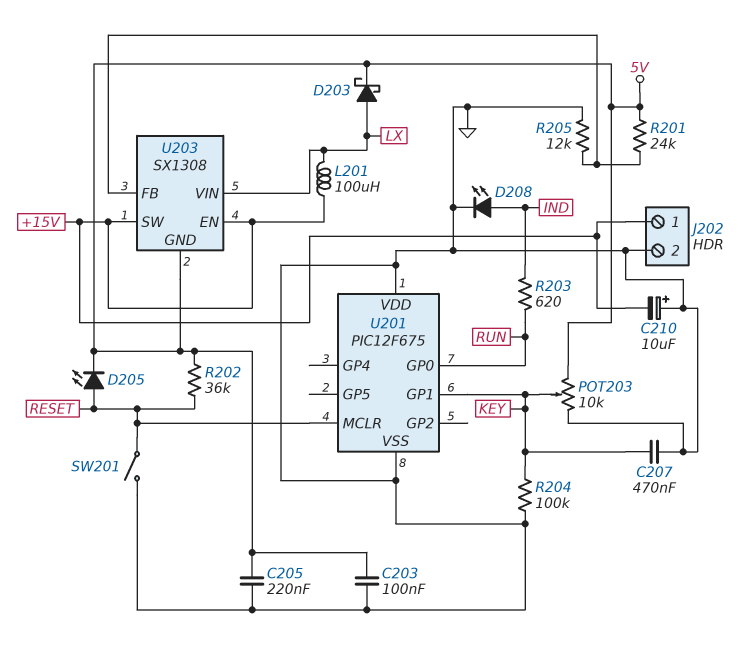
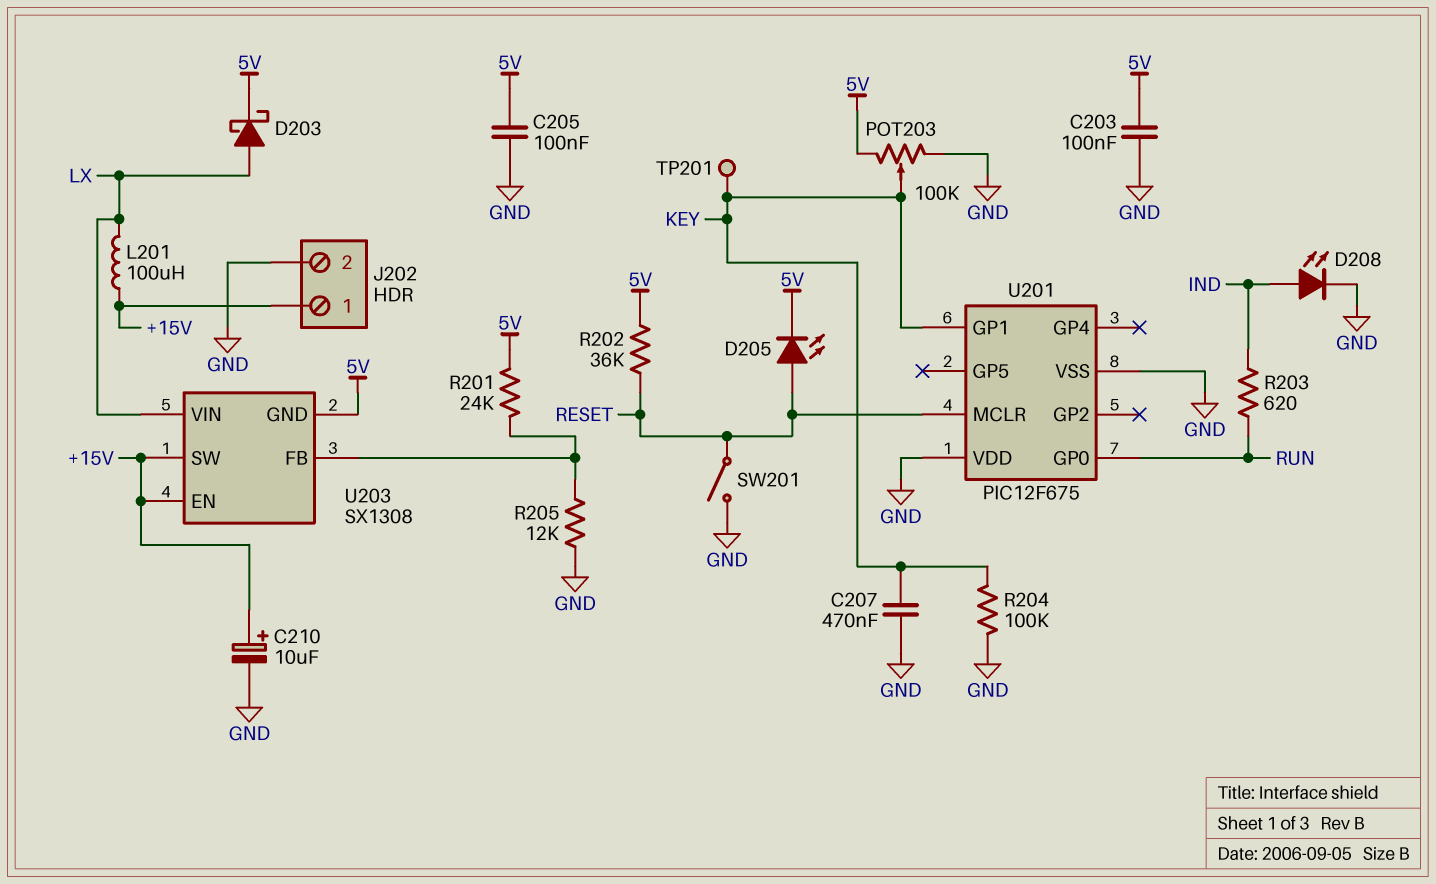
C205: 220nF (5V, GND) -> 100nF (5V, GND)
C210: 10uF (plus GND, minus +15V) -> 10uF (plus +15V, minus GND)
POT203: 10k (5V, GND, wiper KEY) -> 100k (5V, GND, wiper KEY)
TP201: none -> test point (KEY)

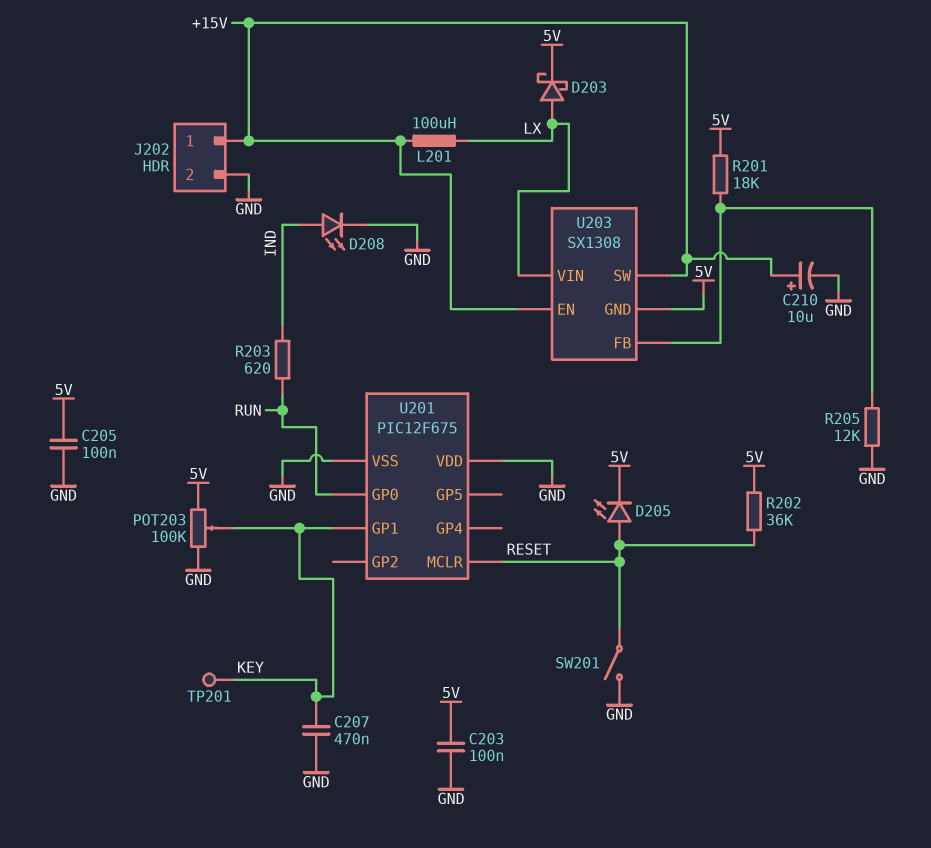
R201: 24k (5V, U203/FB) -> 18k (5V, U203/FB)
R204: 100k (GND, KEY) -> none

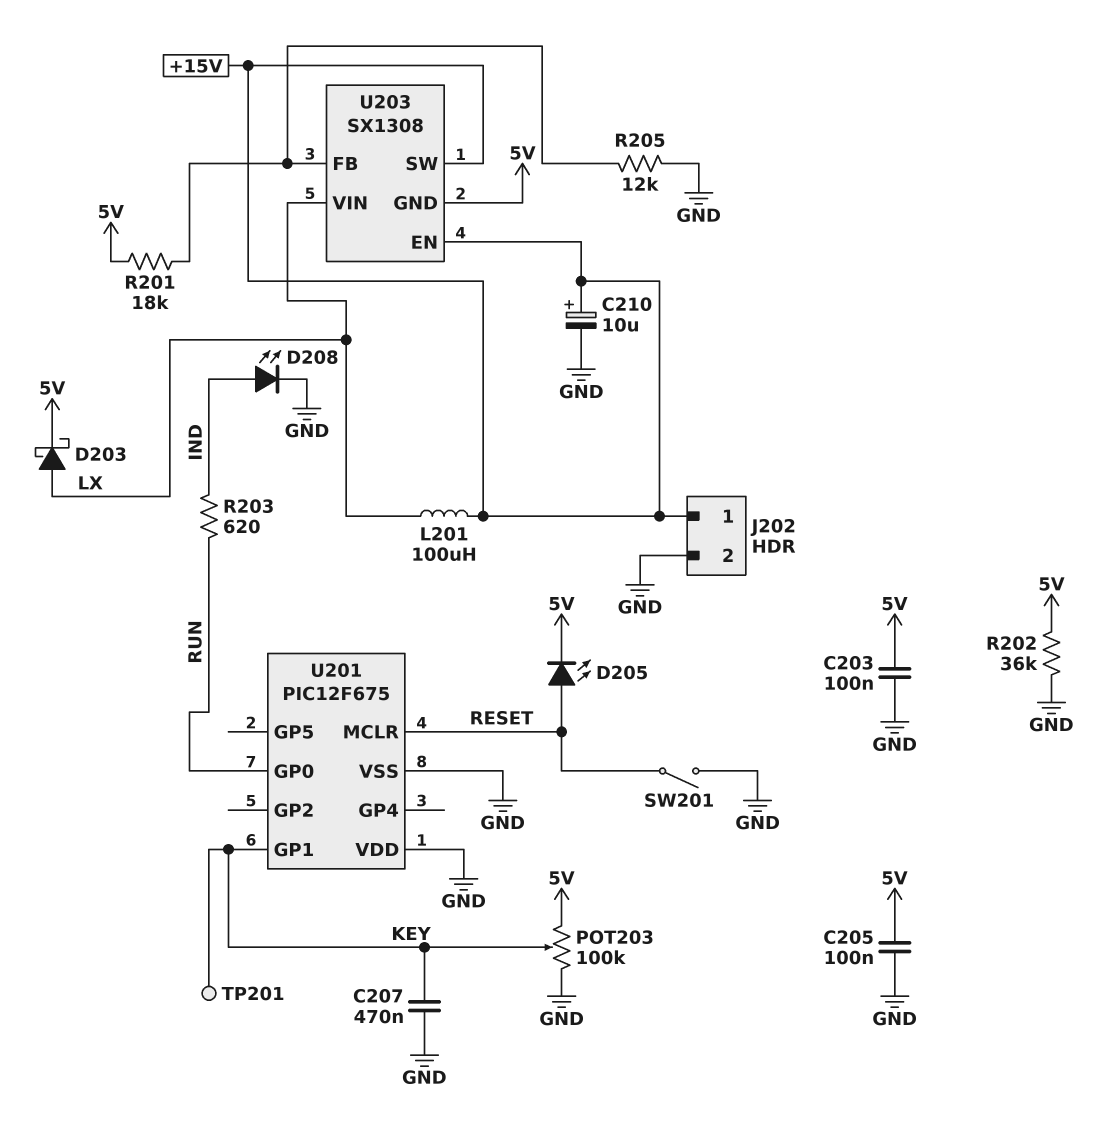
R202: 36k (5V, RESET) -> 36k (5V, GND)

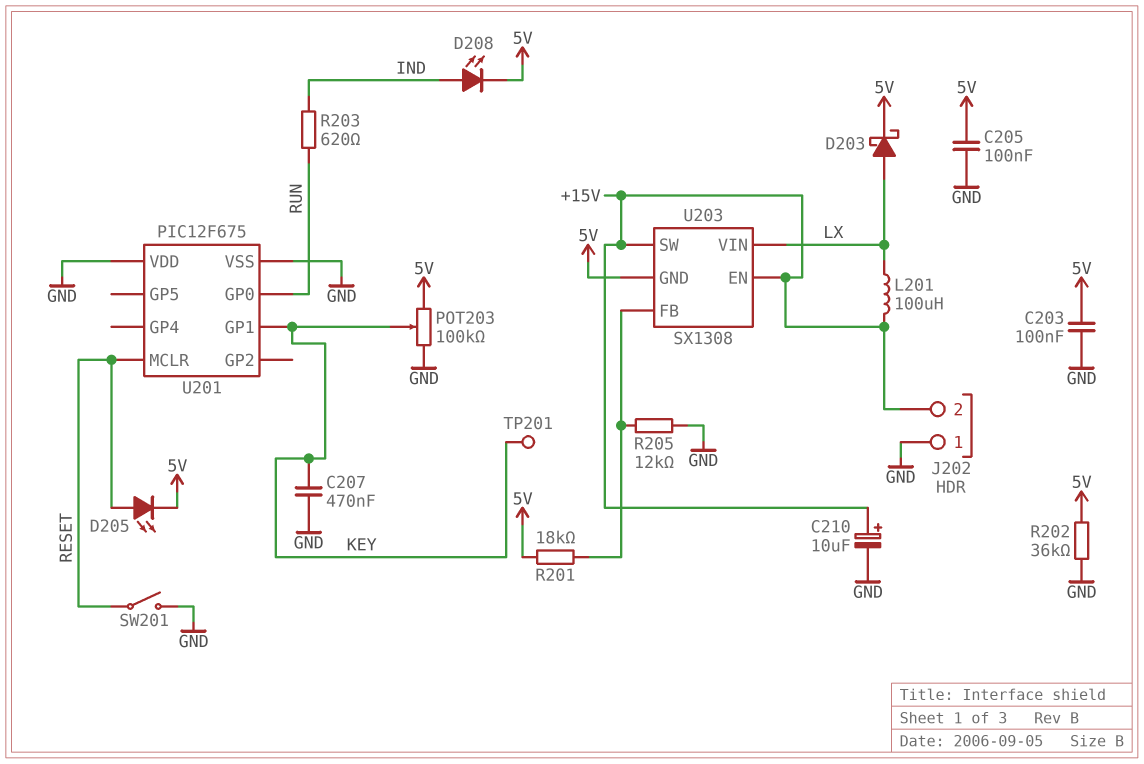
D208: LED (A IND, K GND) -> LED (A IND, K 5V)
J202 pin 1: +15V -> GND
J202 pin 2: GND -> +15V

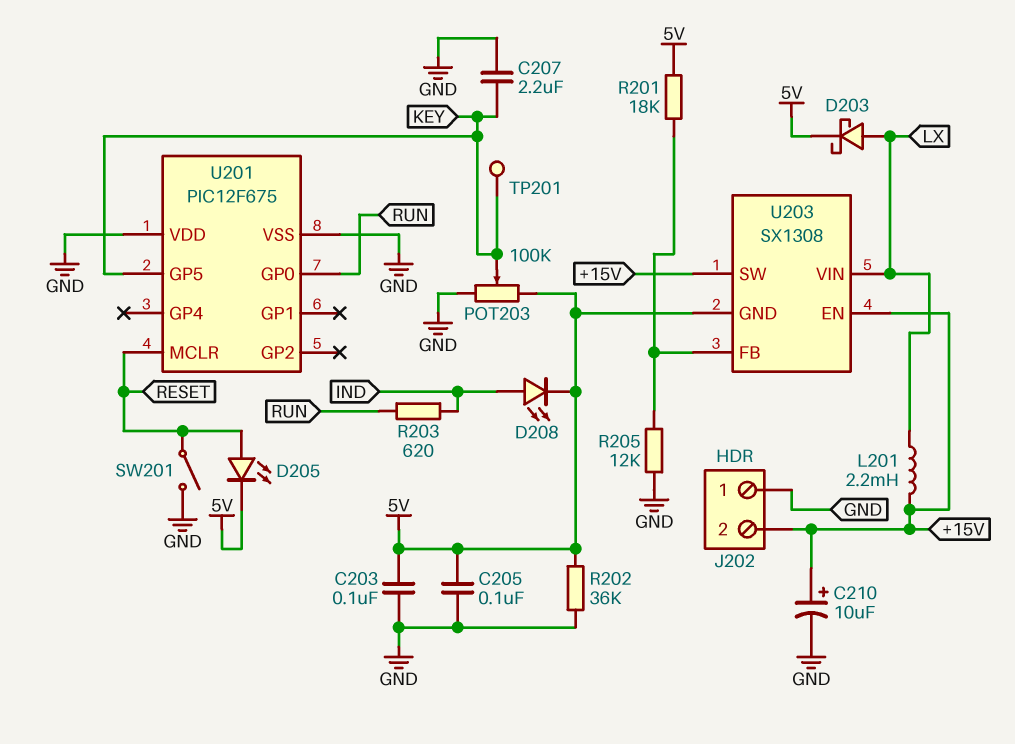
C207: 470nF (GND, KEY) -> 2.2uF (GND, KEY)
L201: 100uH (+15V, LX) -> 2.2mH (+15V, LX)
U201 pin GP1: KEY -> none
U201 pin GP5: none -> KEY

